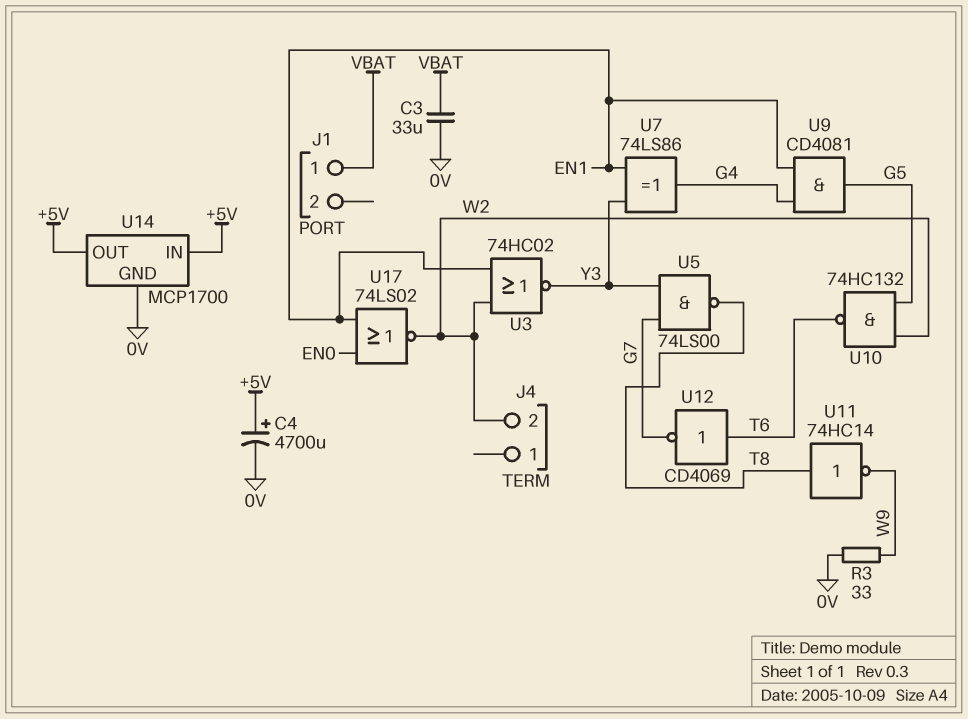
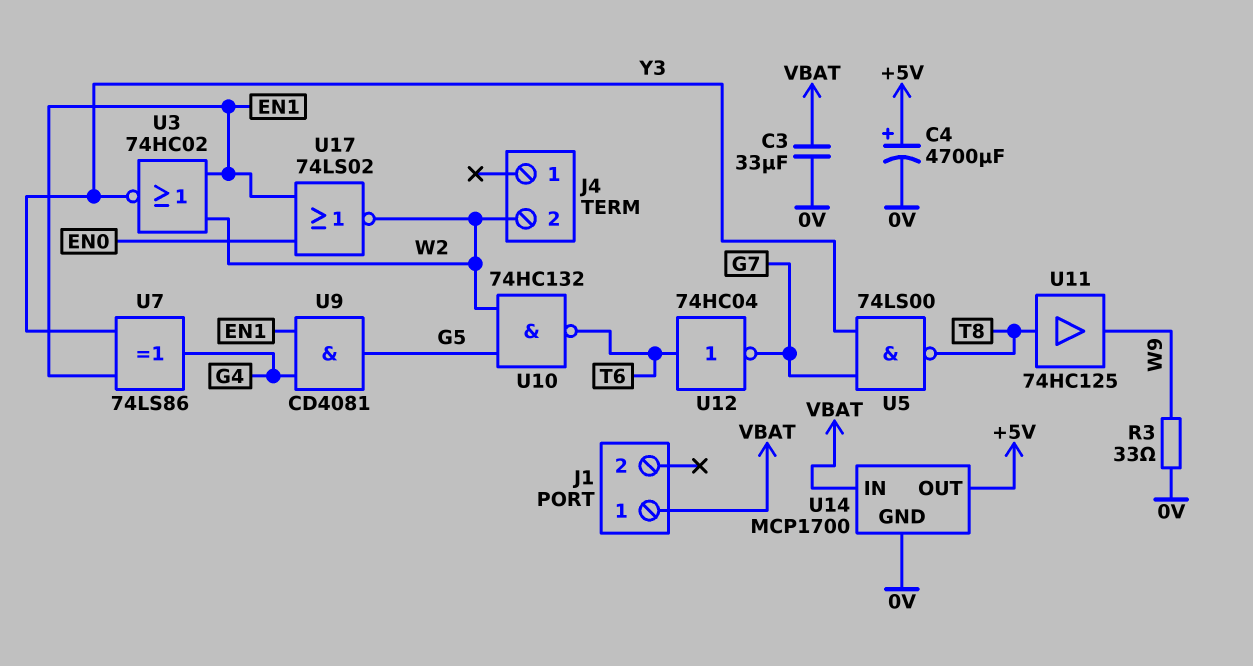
U11: NOT 74HC14 (in T8, out W9) -> buffer 74HC125 (in T8, out W9)
U12: NOT CD4069 (in T6, out G7) -> NOT 74HC04 (in T6, out G7)
U14 pin IN: +5V -> VBAT

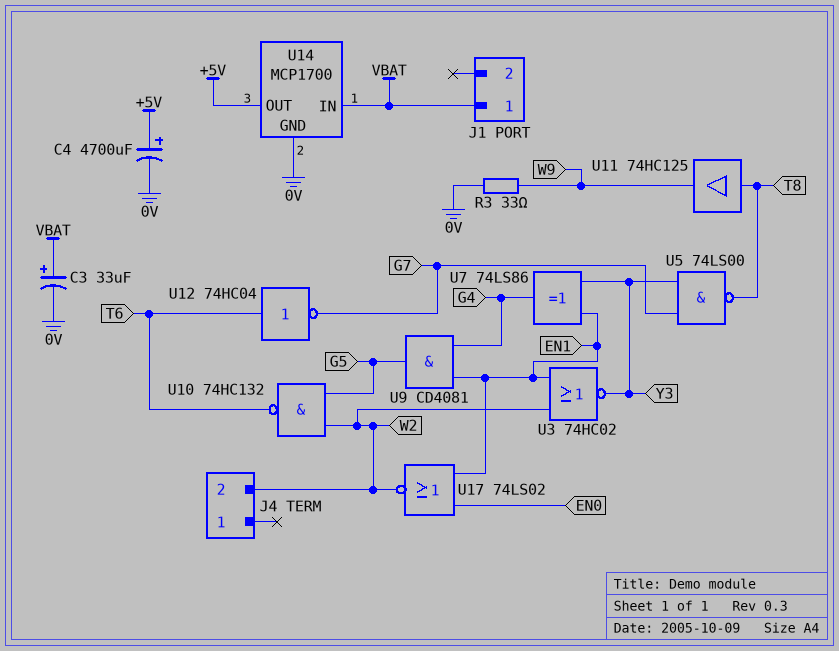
C3: 33uF (0V, VBAT) -> 33uF (plus VBAT, minus 0V)

